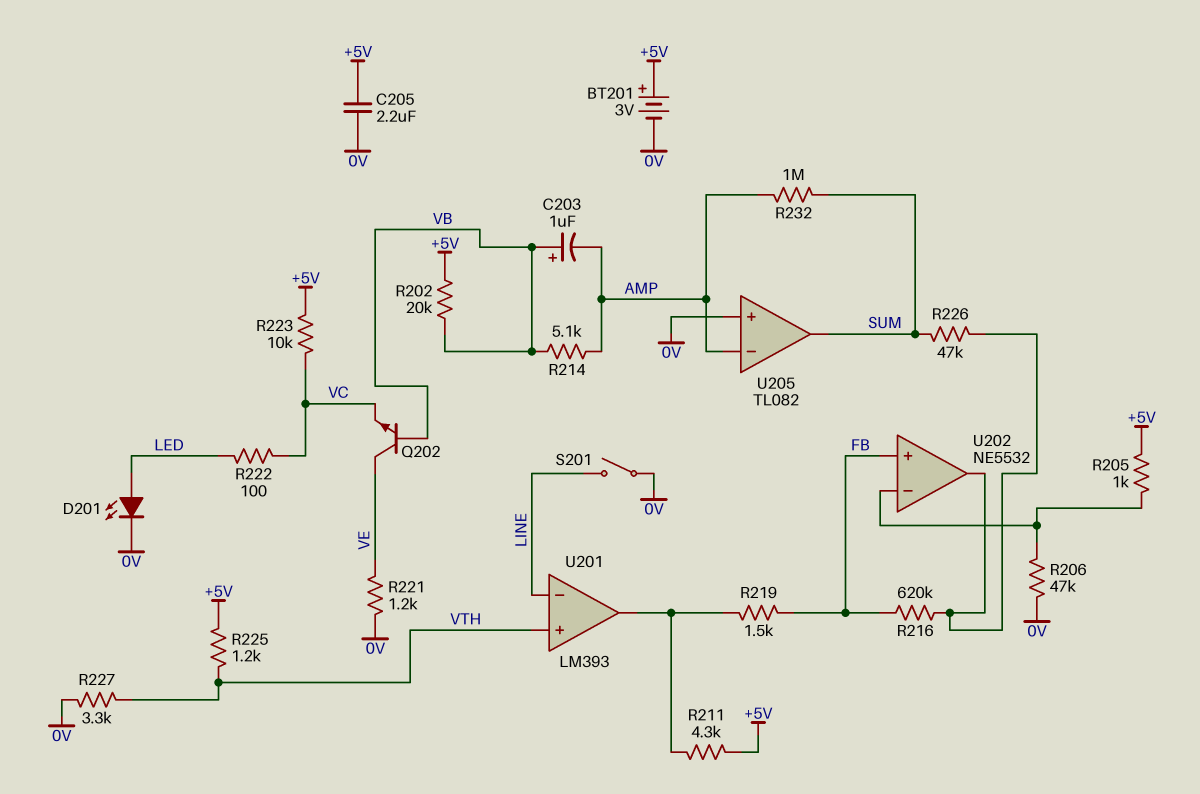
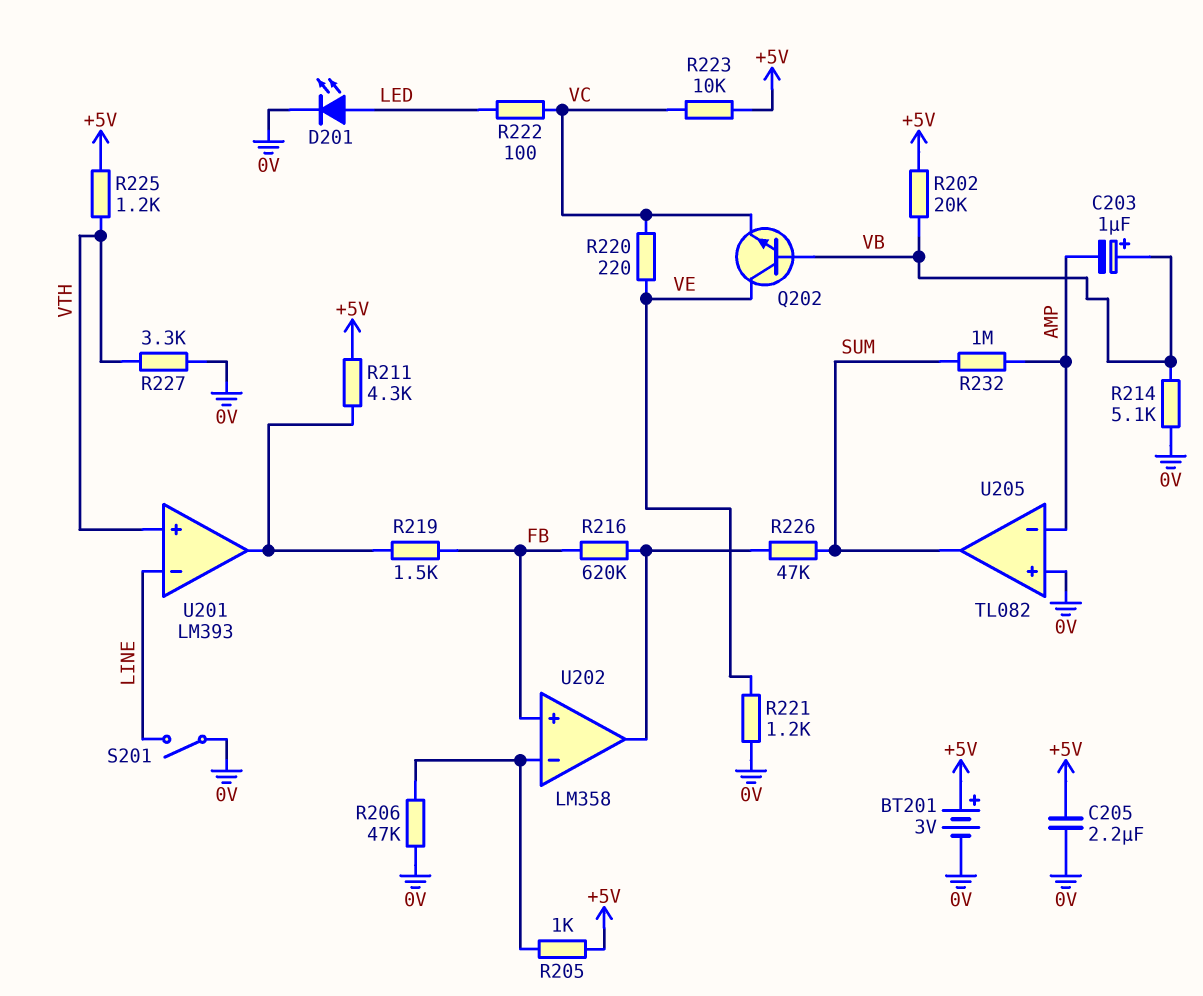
R214: 5.1k (AMP, VB) -> 5.1k (0V, VB)
R220: none -> 220 (VC, VE)
U202: NE5532 -> LM358

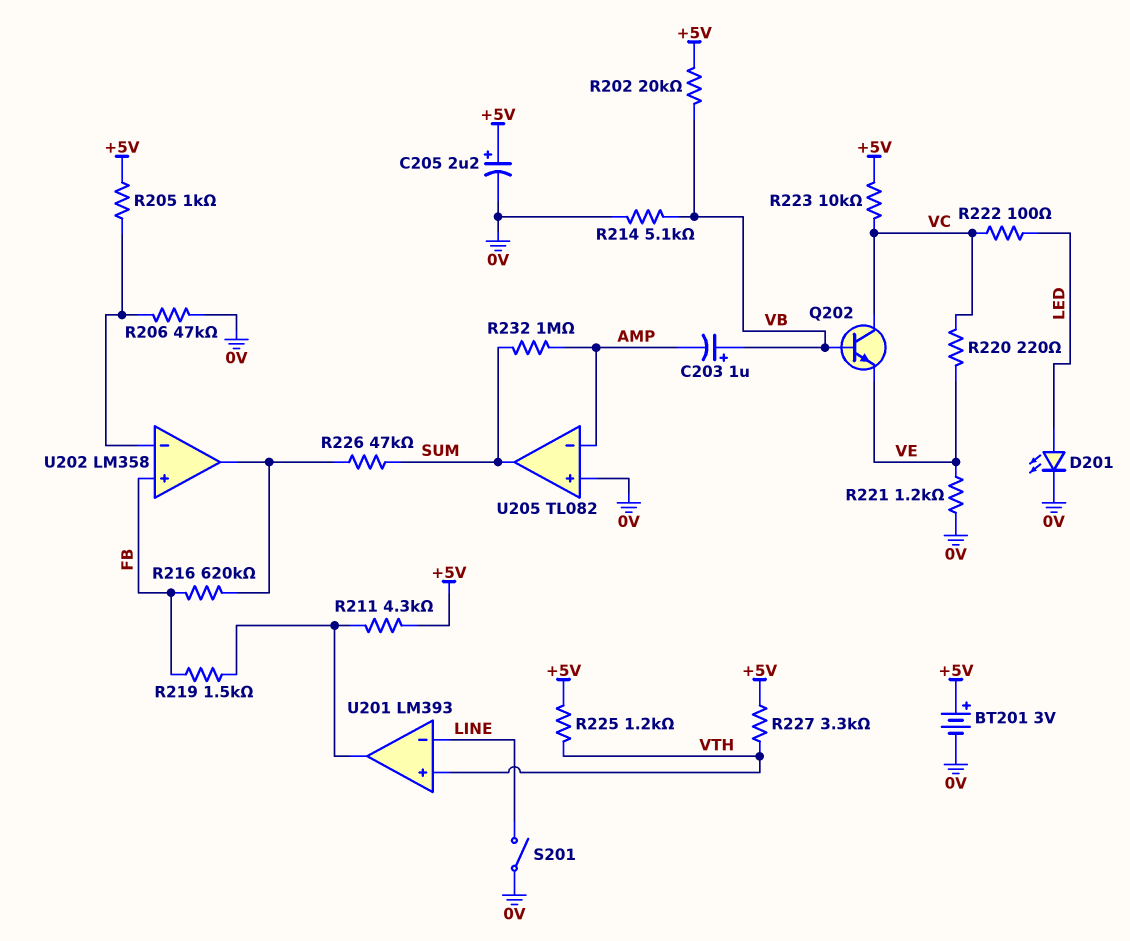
C205: 2.2uF (+5V, 0V) -> 2.2uF (plus +5V, minus 0V)
Q202: NPN (B VB, C VE, E VC) -> NPN (B VB, C VC, E VE)
R227: 3.3k (0V, VTH) -> 3.3k (+5V, VTH)

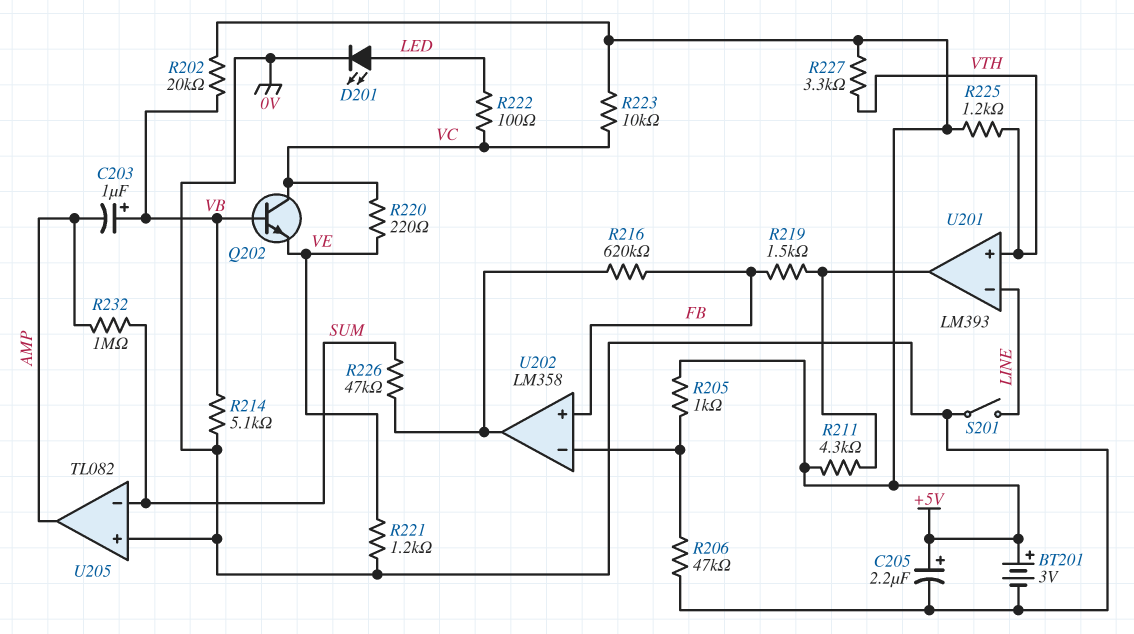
U205 pin in-: AMP -> SUM
U205 pin out: SUM -> AMP

